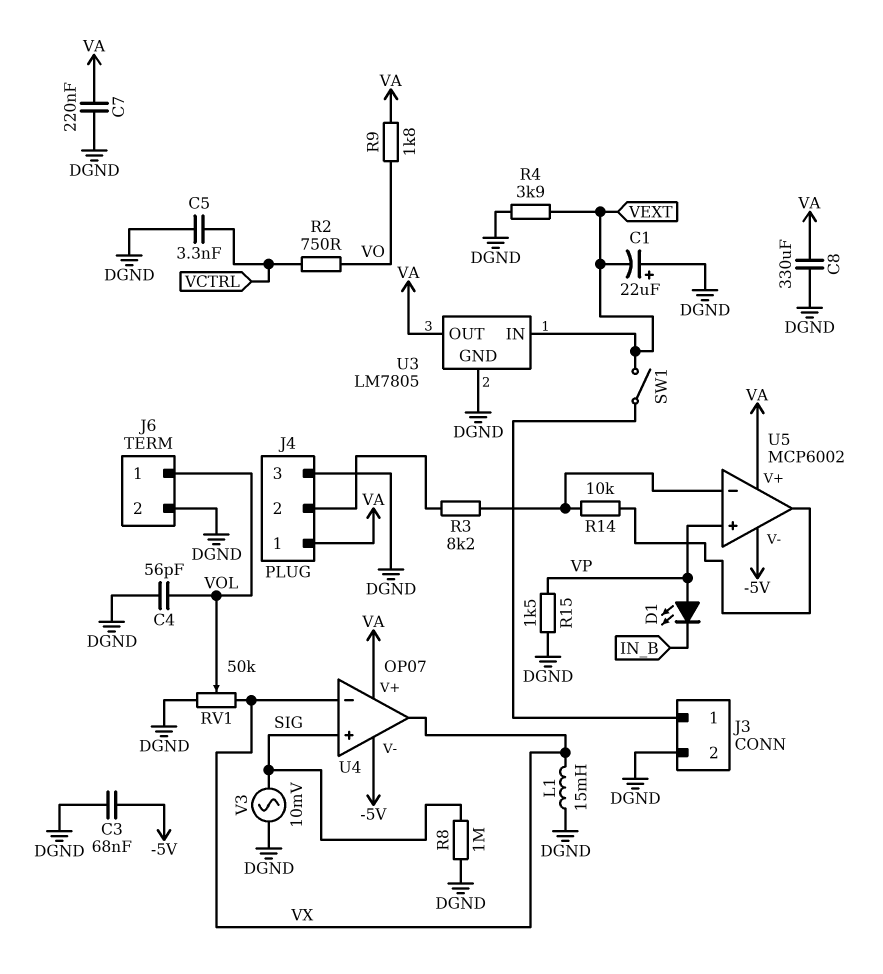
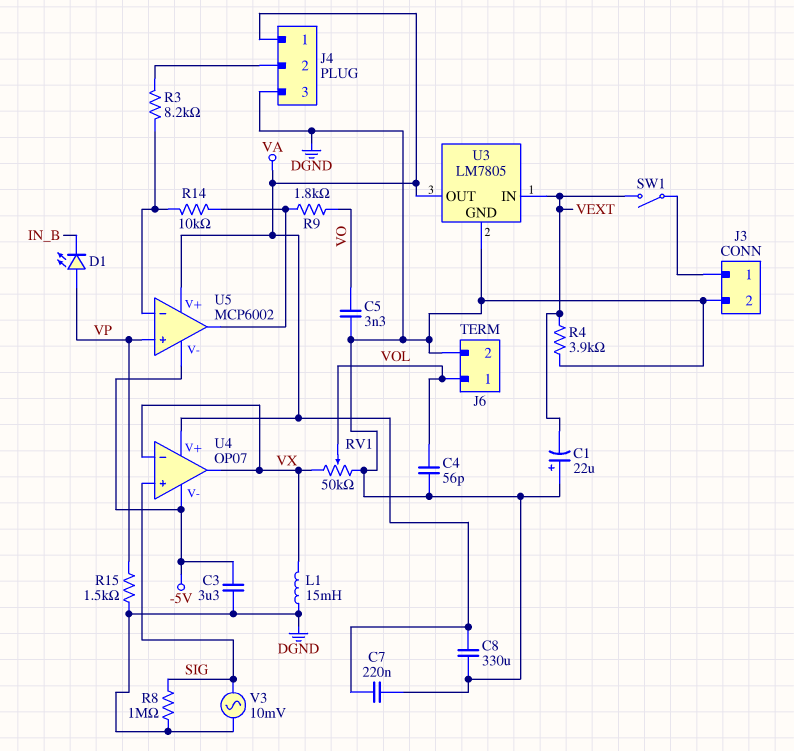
C3: 68nF (-5V, DGND) -> 3.3uF (-5V, DGND)
C5: 3.3nF (DGND, VCTRL) -> 3.3nF (DGND, VO)
R2: 750 (VCTRL, VO) -> none
R9: 1.8k (VA, VO) -> 1.8k (U5/out, VO)

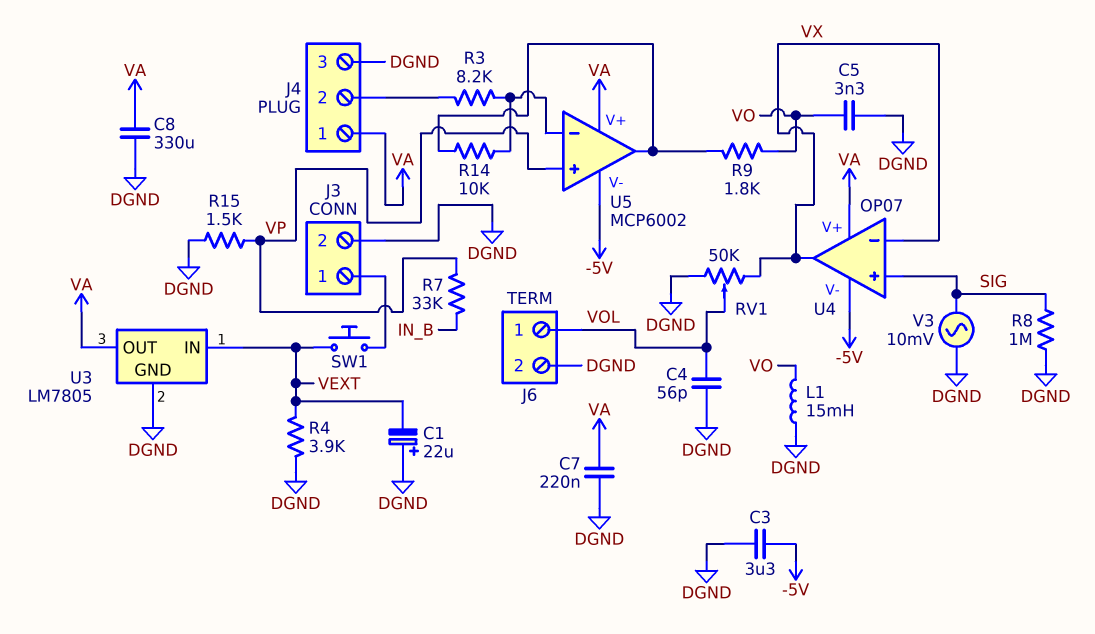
D1: LED (A VP, K IN_B) -> none
L1: 15mH (DGND, VX) -> 15mH (DGND, VO)
R7: none -> 33k (IN_B, VP)
SW1: switch (J3/1, VEXT) -> button (J3/1, VEXT)

